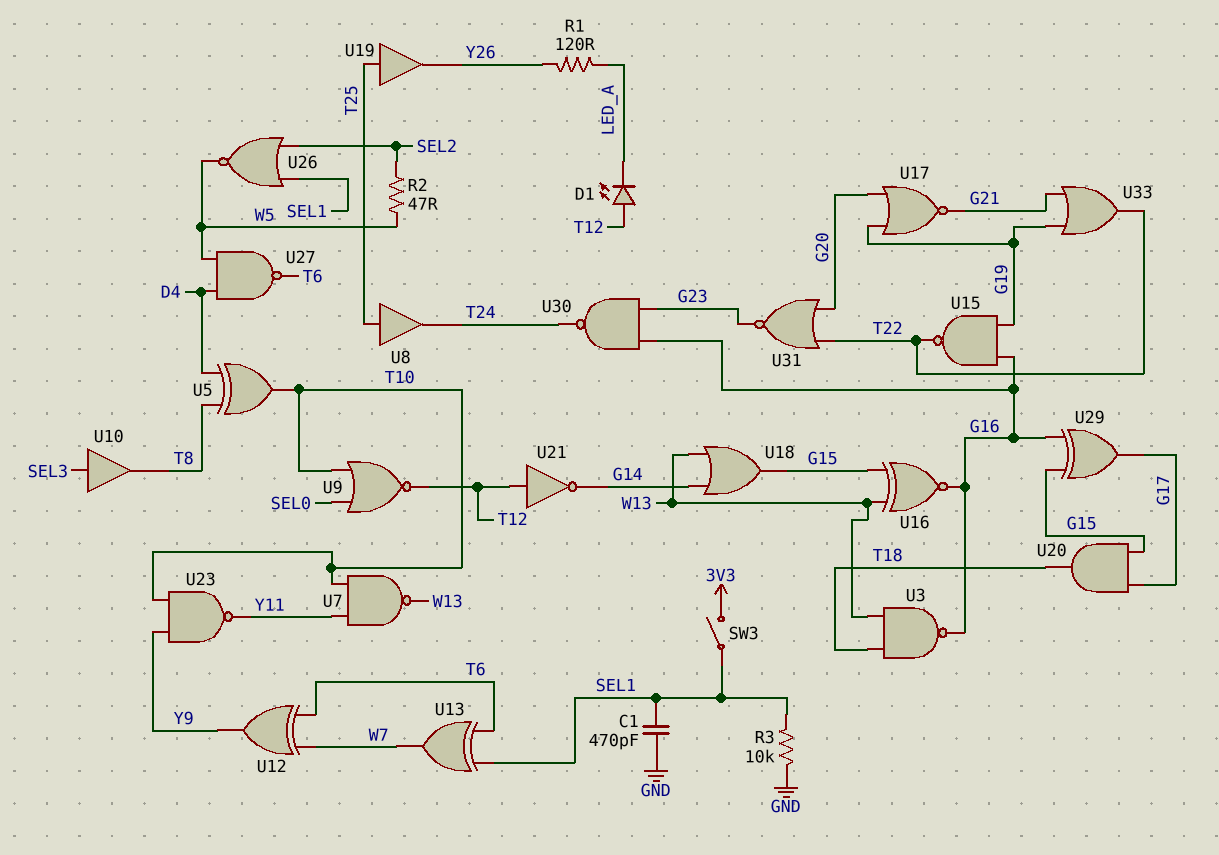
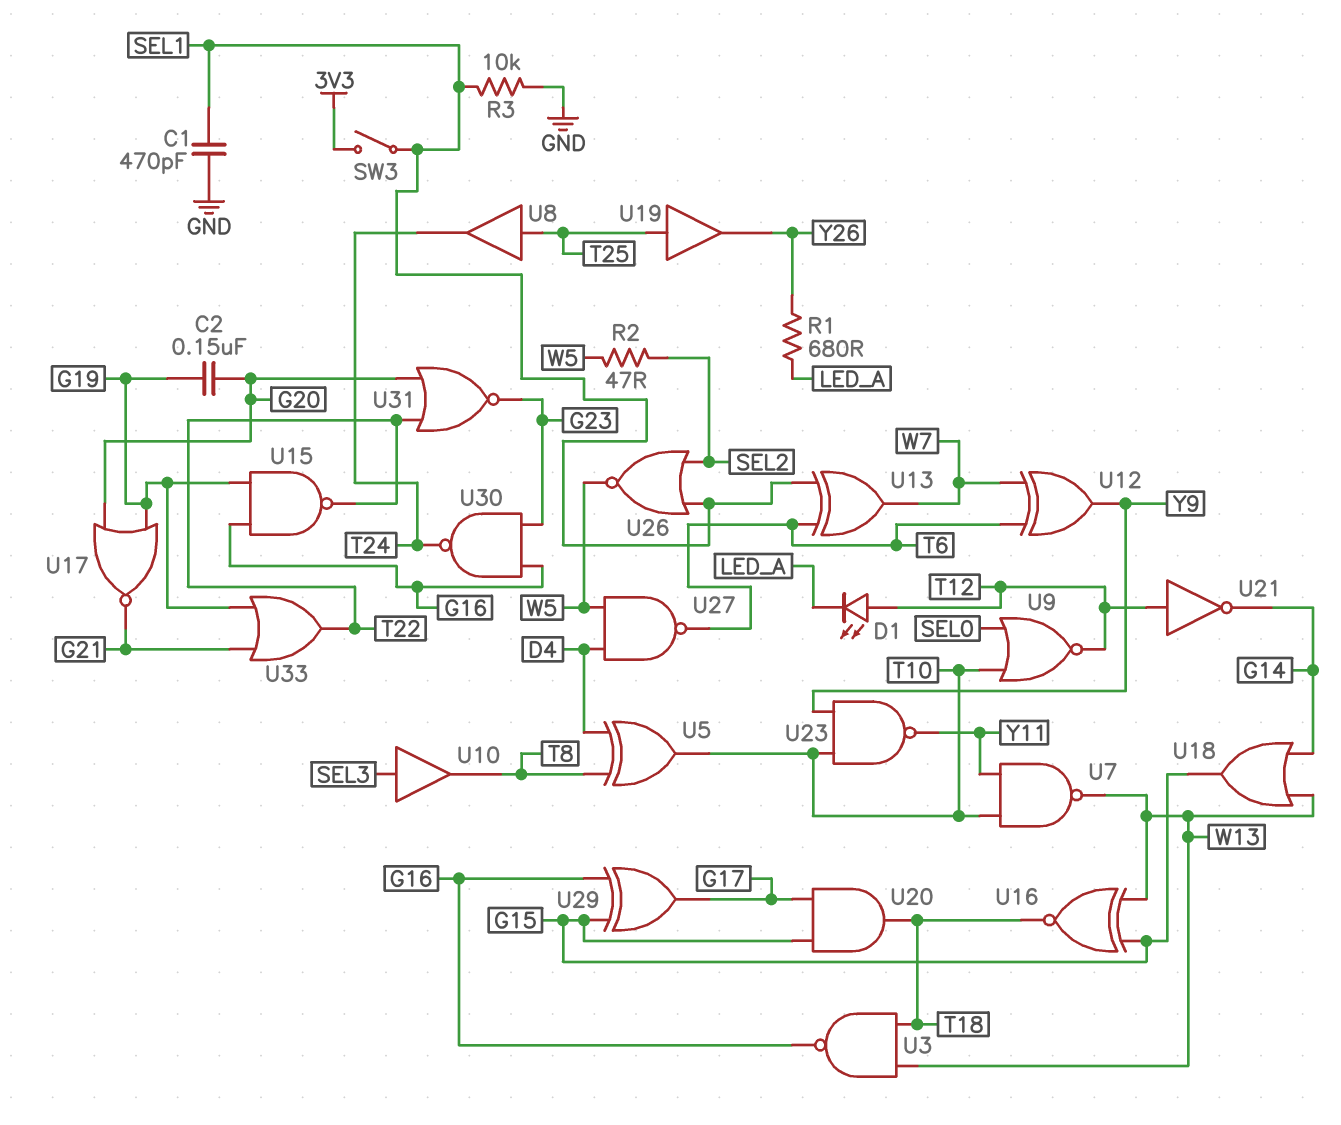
C2: none -> 150nF (G19, G20)
R1: 120 (LED_A, Y26) -> 680 (LED_A, Y26)
U16: XNOR (in G15, in W13, out G16) -> XNOR (in G15, in W13, out T18)

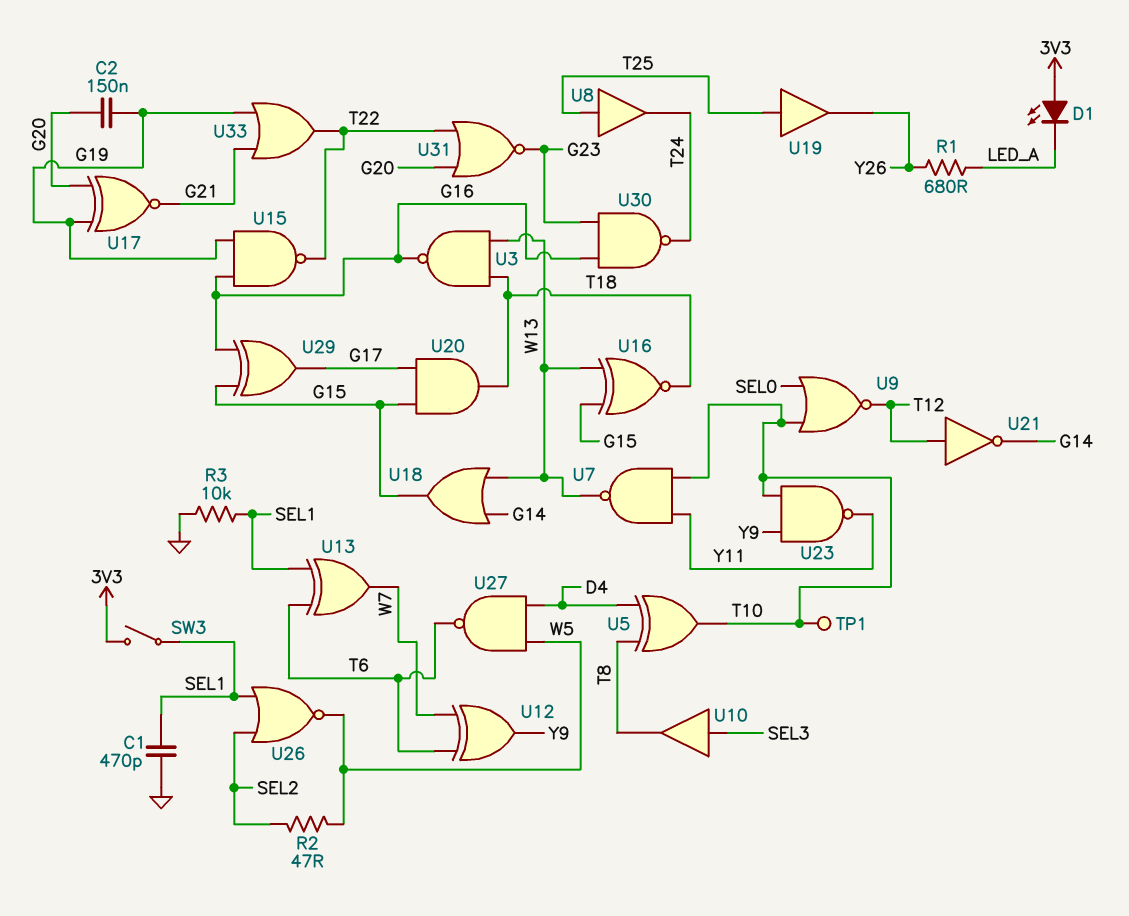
D1: LED (A T12, K LED_A) -> LED (A 3V3, K LED_A)
TP1: none -> test point (T10)
U17: NOR (in G19, in G20, out G21) -> XNOR (in G19, in G20, out G21)

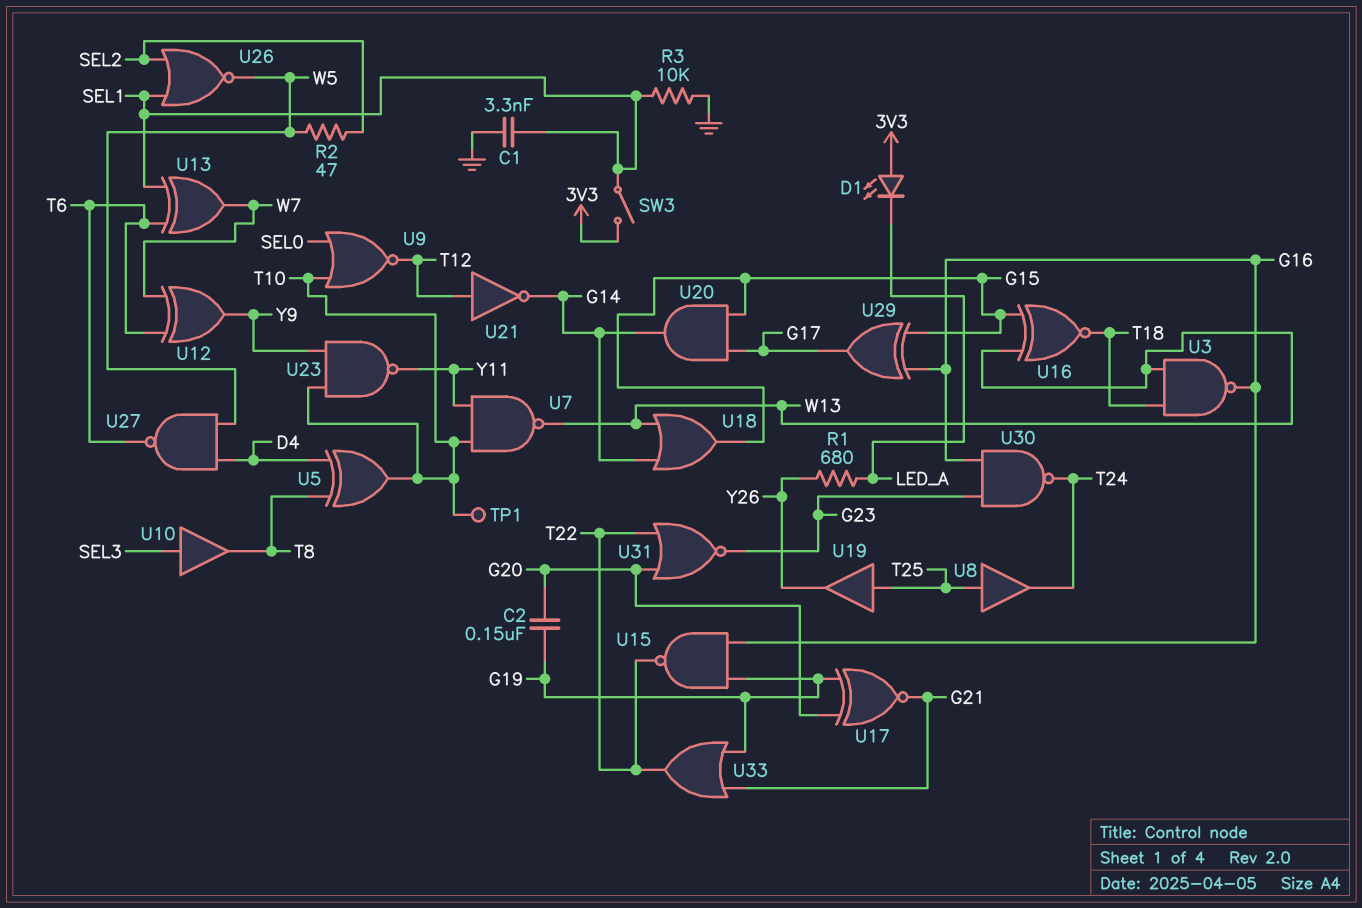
C1: 470pF (GND, SEL1) -> 3.3nF (GND, SEL1)
U20: AND (in G15, in G17, out T18) -> AND (in G15, in G17, out G14)

